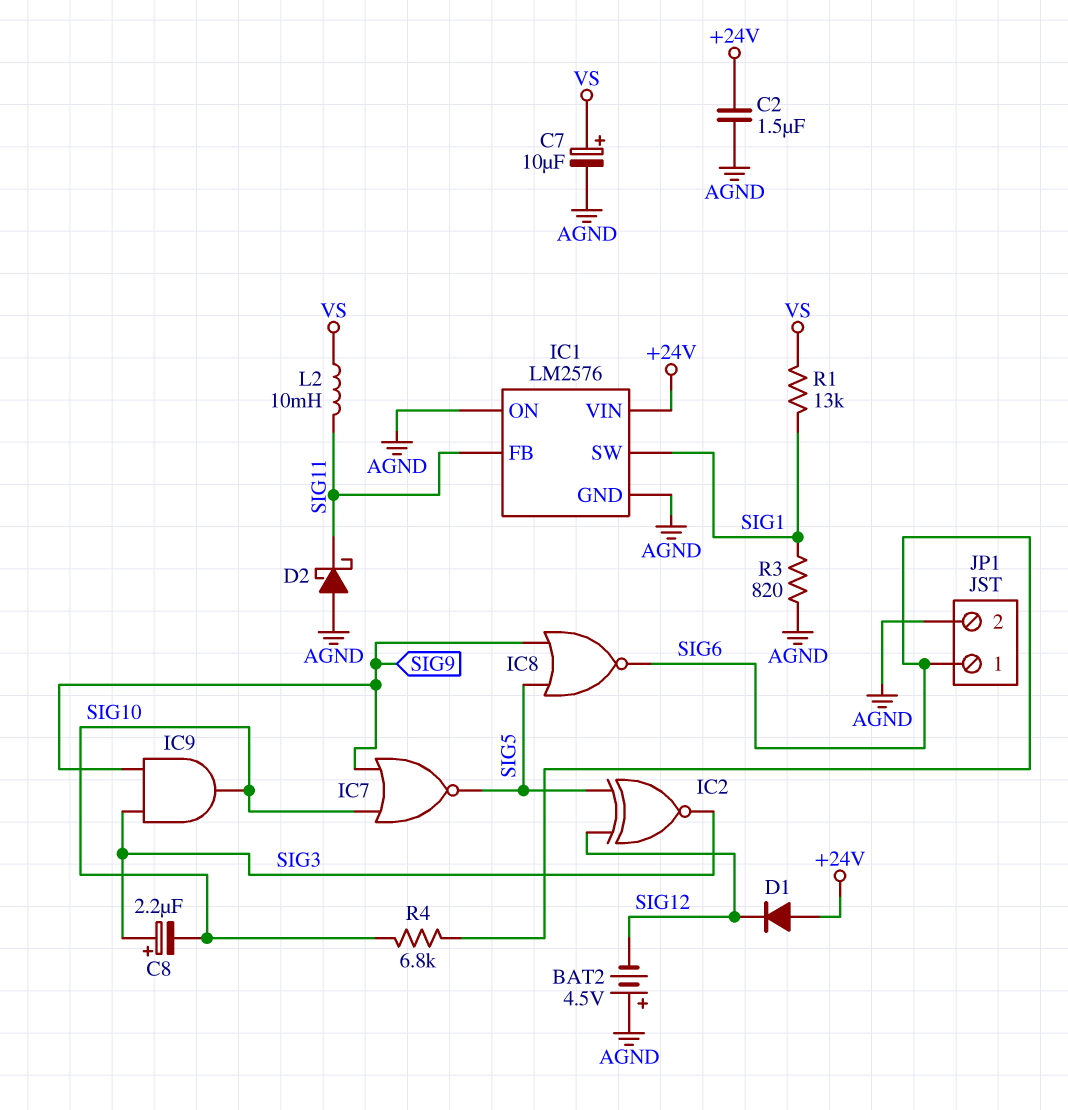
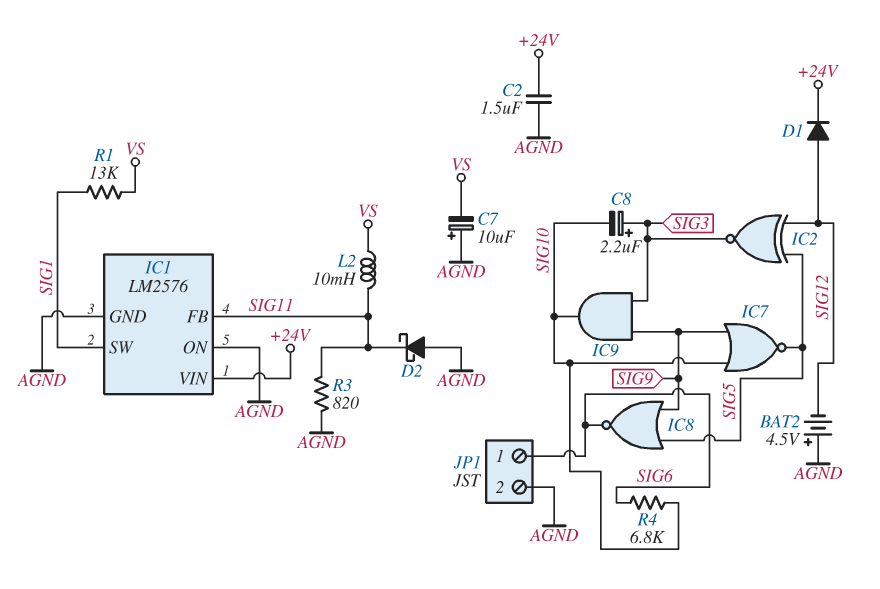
C7: 10uF (plus VS, minus AGND) -> 10uF (plus AGND, minus VS)
D1: diode (A +24V, K SIG12) -> diode (A SIG12, K +24V)
R3: 820 (AGND, SIG1) -> 820 (AGND, SIG11)

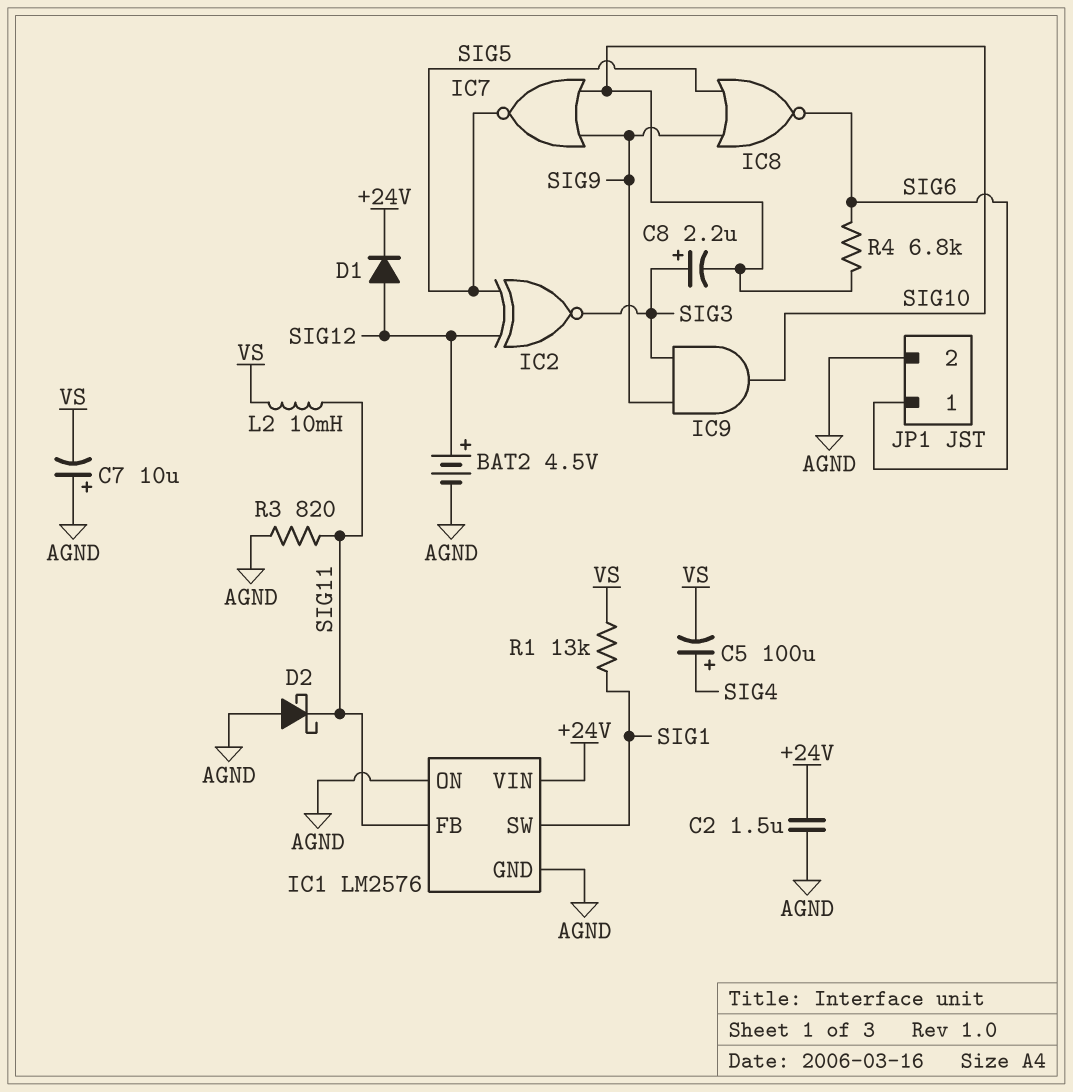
BAT2: 4.5V (plus AGND, minus SIG12) -> 4.5V (plus SIG12, minus AGND)
C5: none -> 100uF (plus SIG4, minus VS)

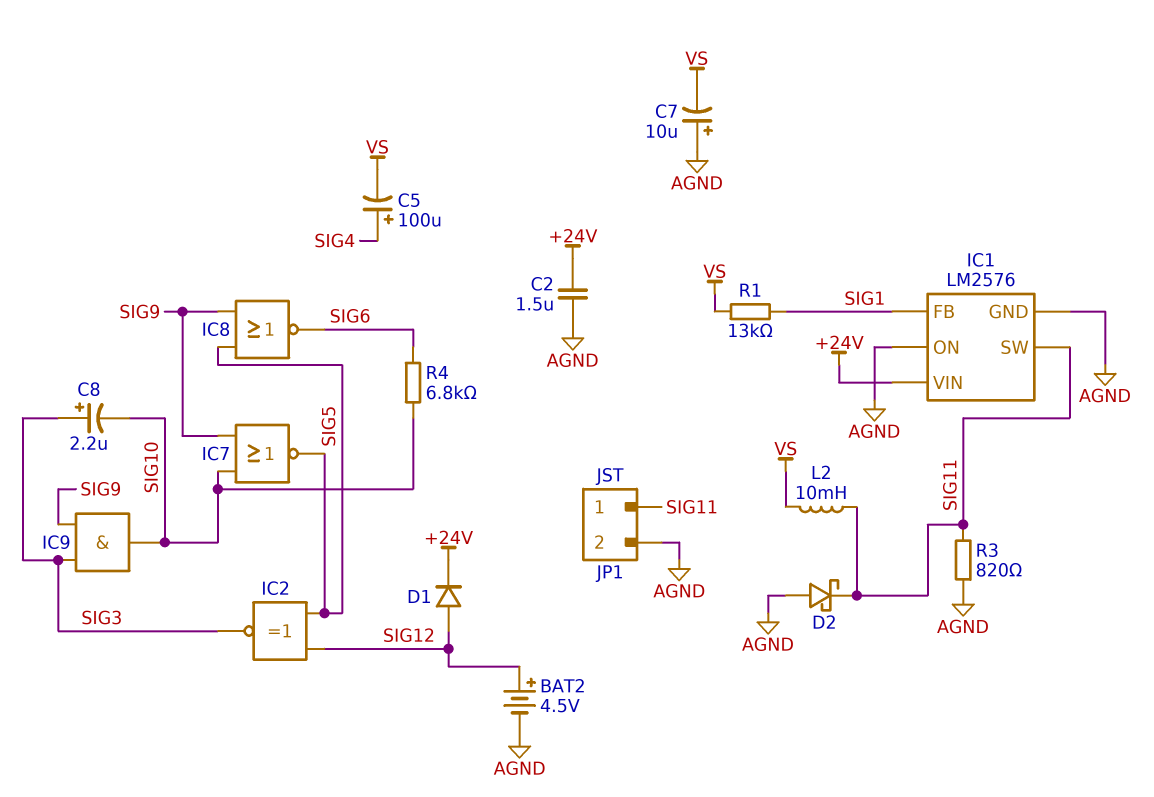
IC1 pin FB: SIG11 -> SIG1
IC1 pin SW: SIG1 -> SIG11
JP1 pin 1: SIG6 -> SIG11

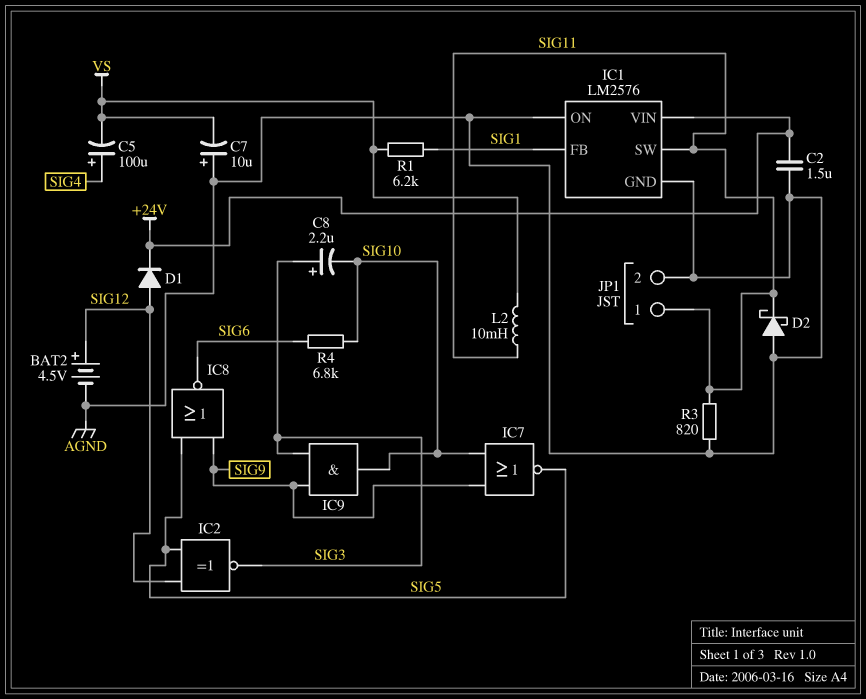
R1: 13k (SIG1, VS) -> 6.2k (SIG1, VS)

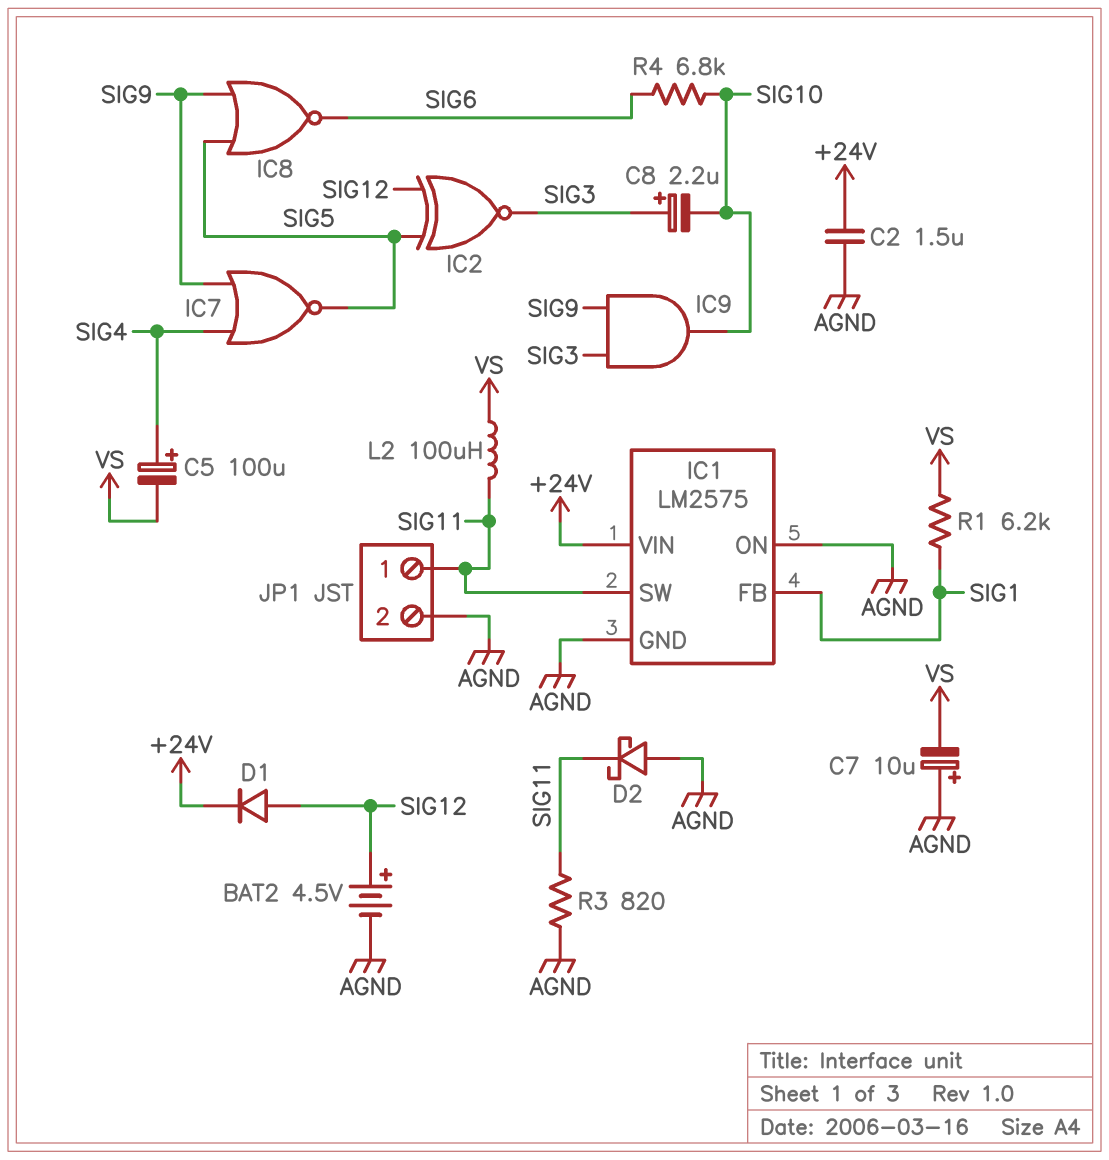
IC1: LM2576 -> LM2575
IC7: NOR (in SIG9, in SIG10, out SIG5) -> NOR (in SIG4, in SIG9, out SIG5)
L2: 10mH (SIG11, VS) -> 100uH (SIG11, VS)

